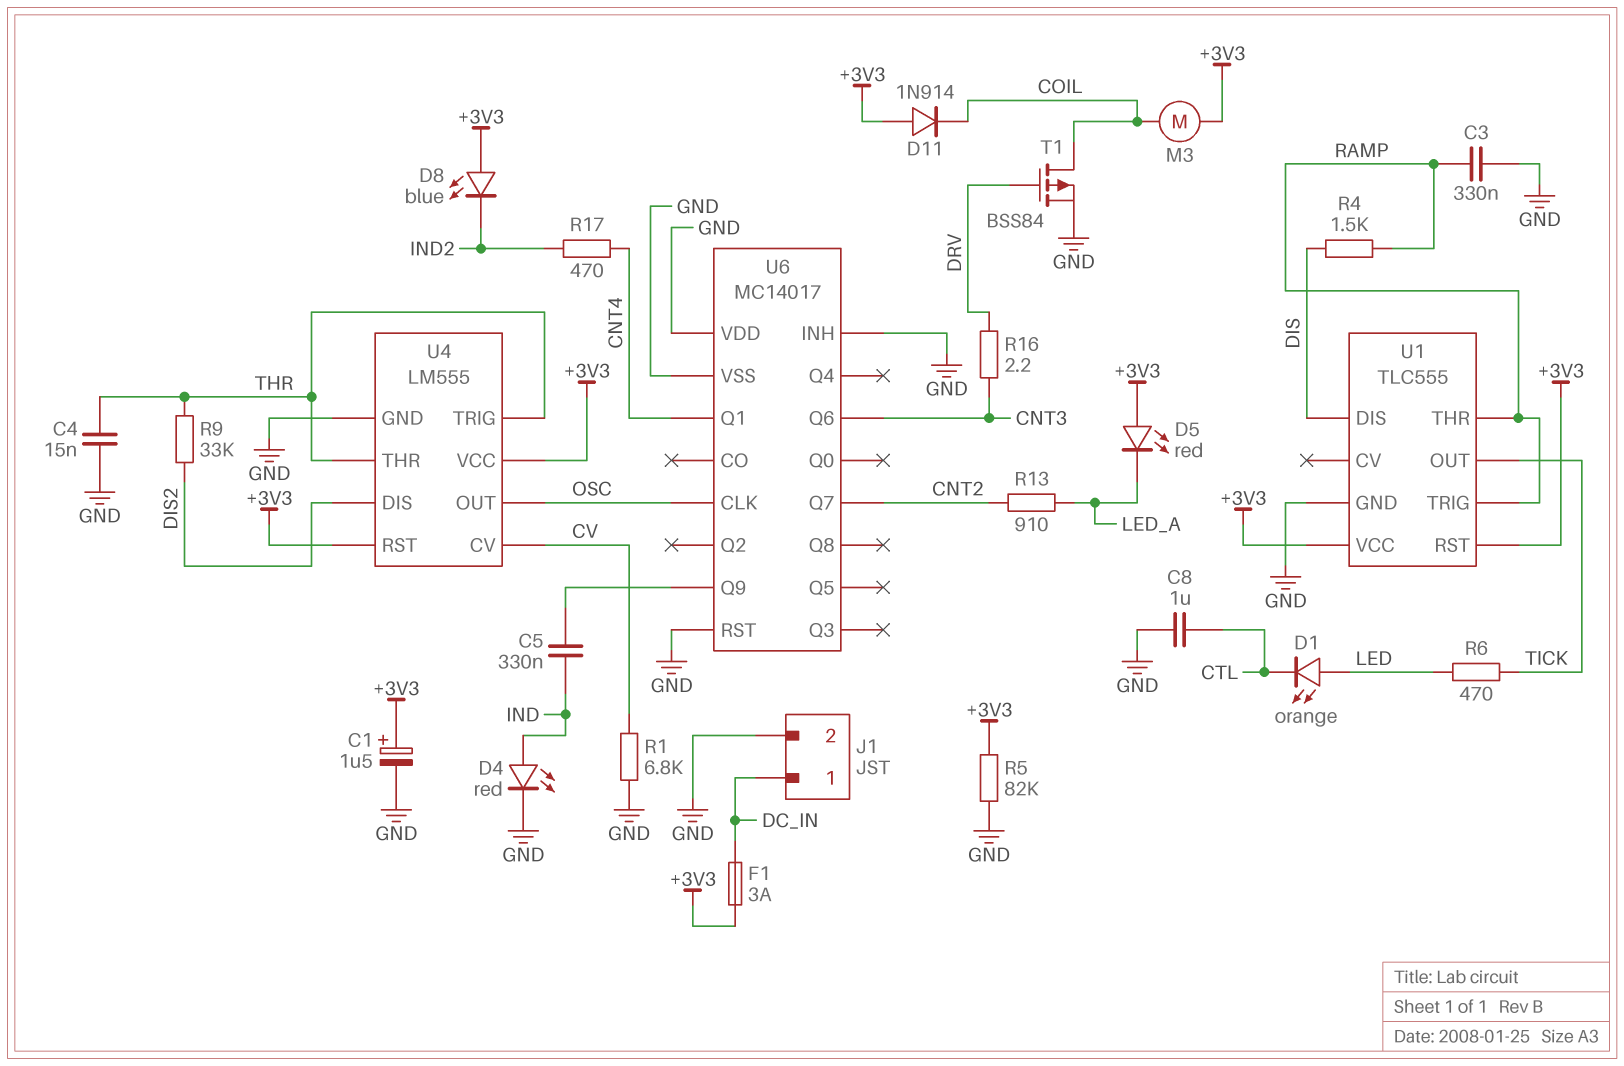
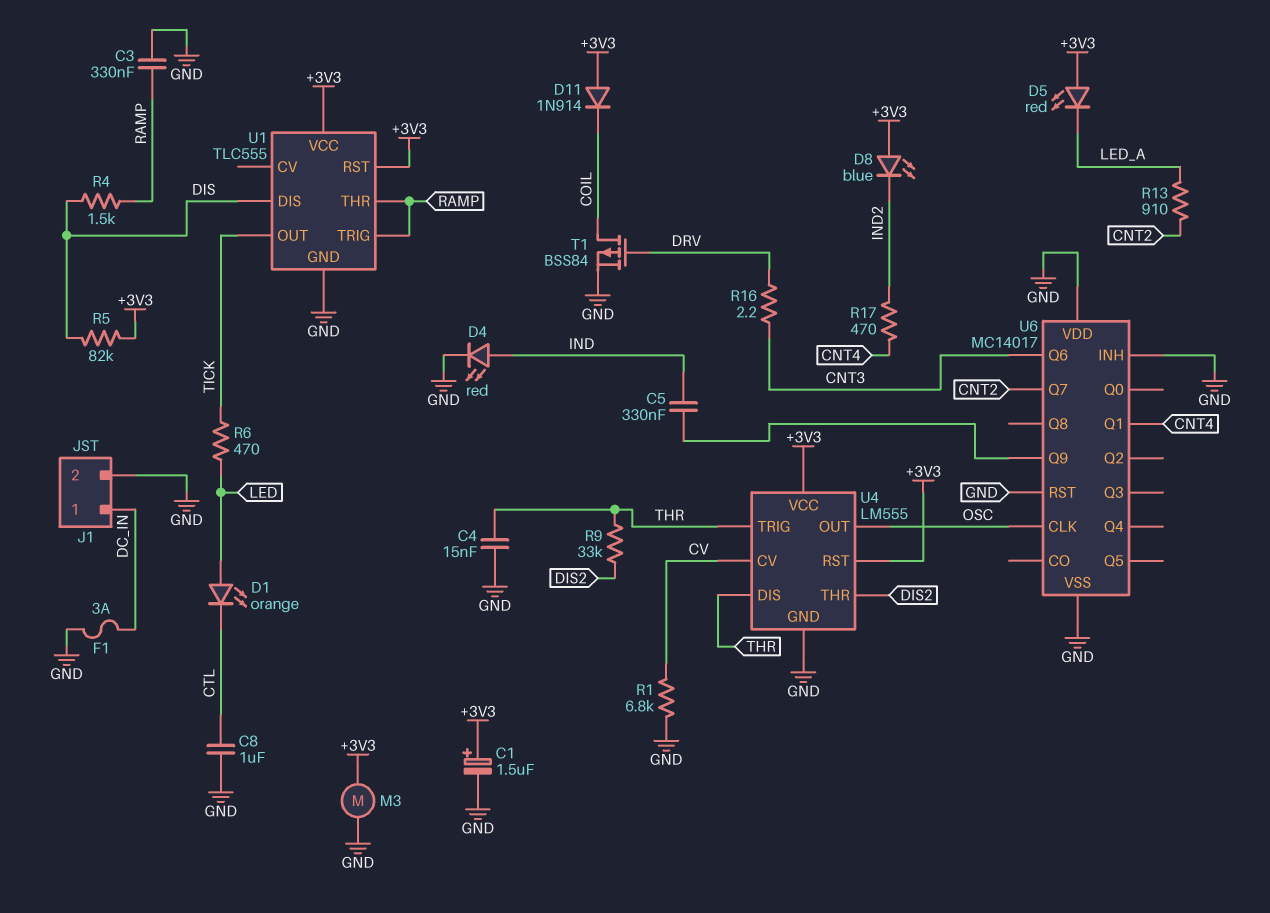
F1: 3A (+3V3, DC_IN) -> 3A (DC_IN, GND)
M3: motor (+3V3, COIL) -> motor (+3V3, GND)
R5: 82k (+3V3, GND) -> 82k (+3V3, DIS)
U4 pin DIS: DIS2 -> THR
U4 pin THR: THR -> DIS2

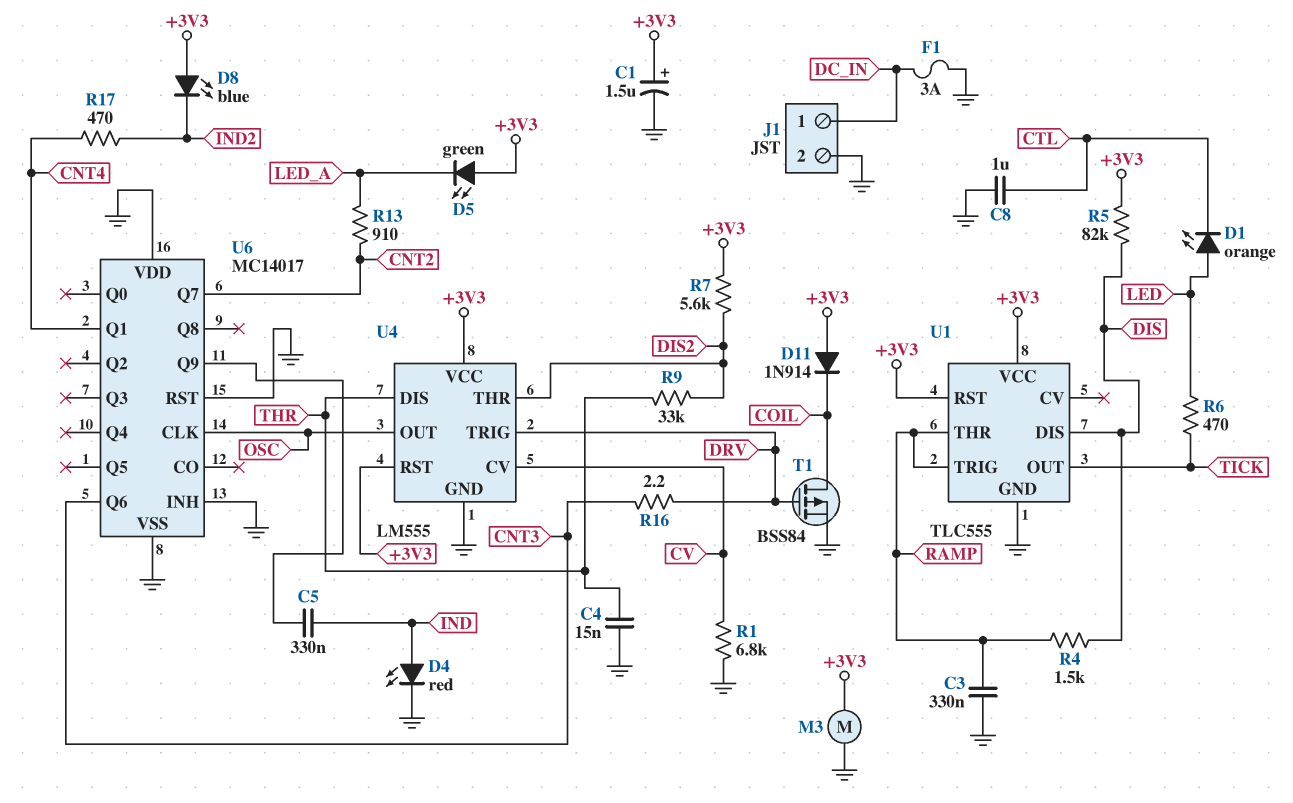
D5: LED red (A +3V3, K LED_A) -> LED green (A +3V3, K LED_A)
R7: none -> 5.6k (+3V3, DIS2)
U4 pin TRIG: THR -> DRV

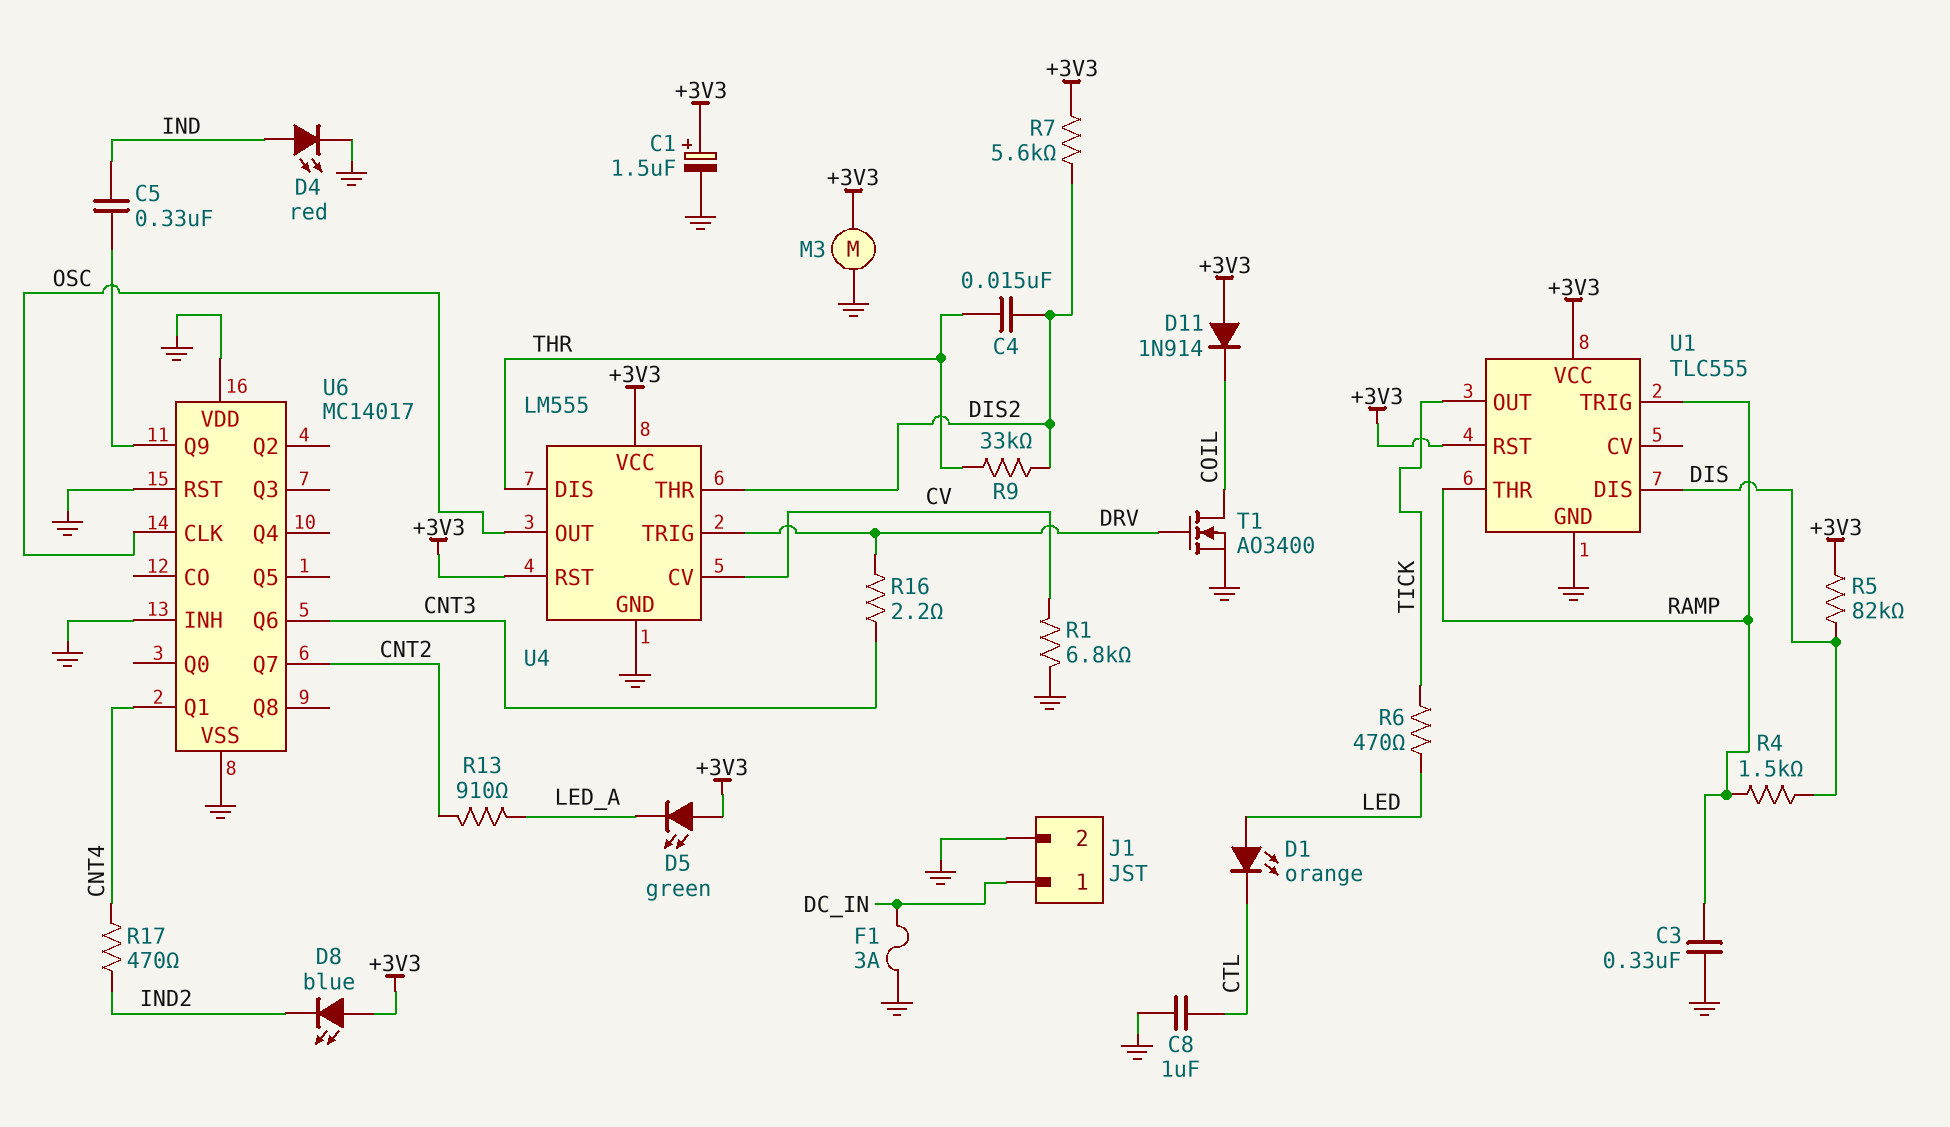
C4: 15nF (GND, THR) -> 15nF (DIS2, THR)
T1: PMOS BSS84 (G DRV, D COIL, S GND) -> NMOS AO3400 (G DRV, D COIL, S GND)

